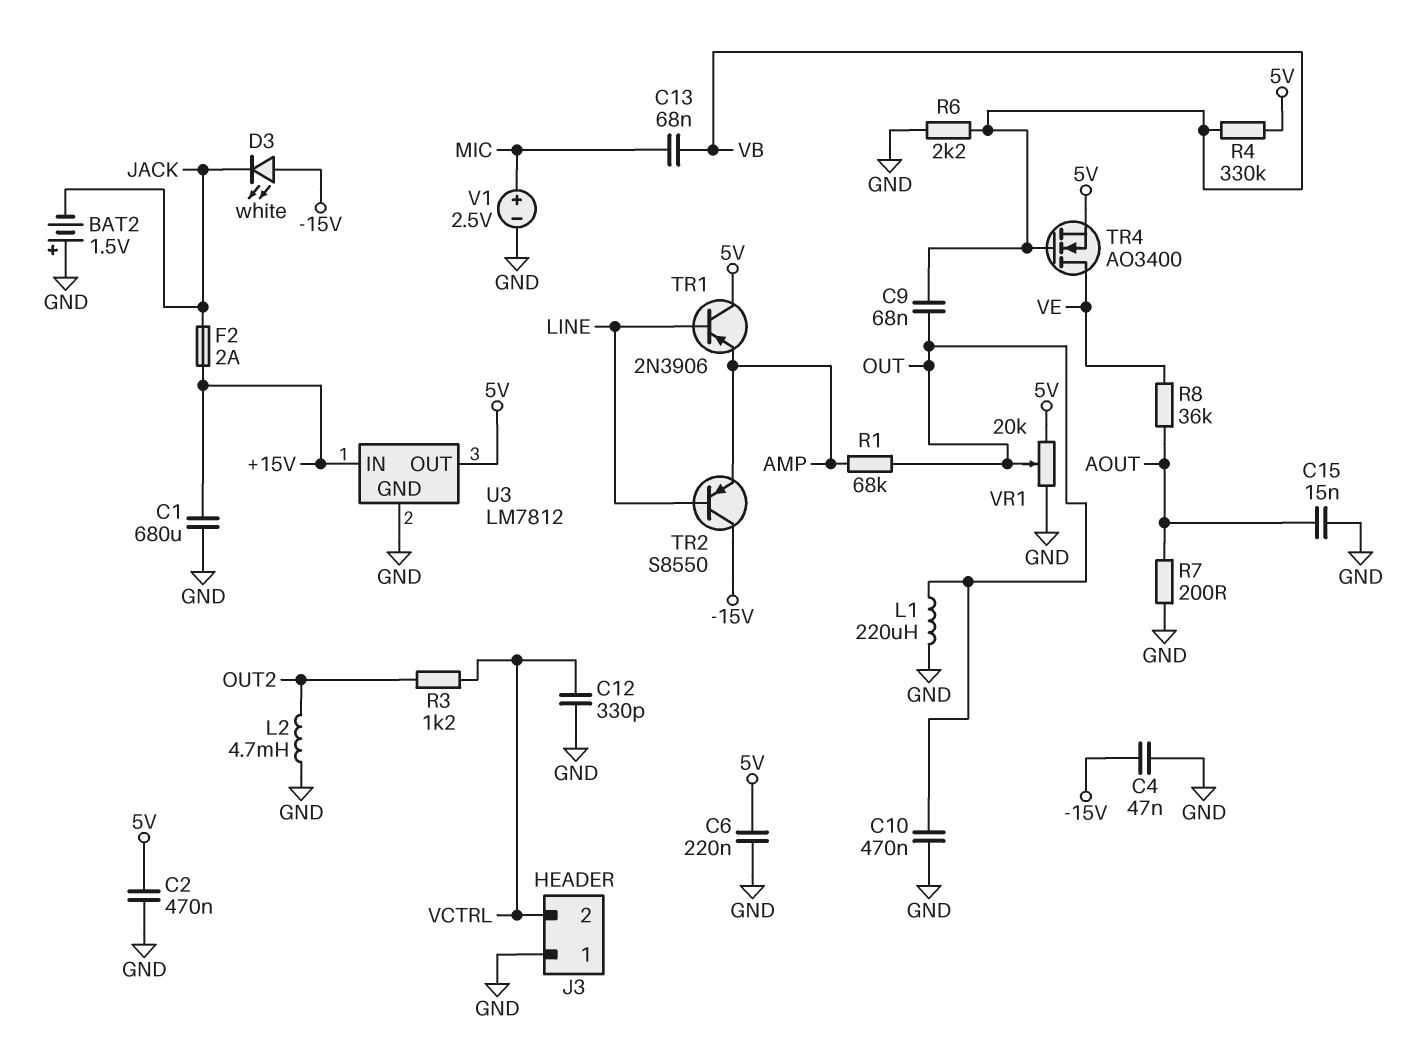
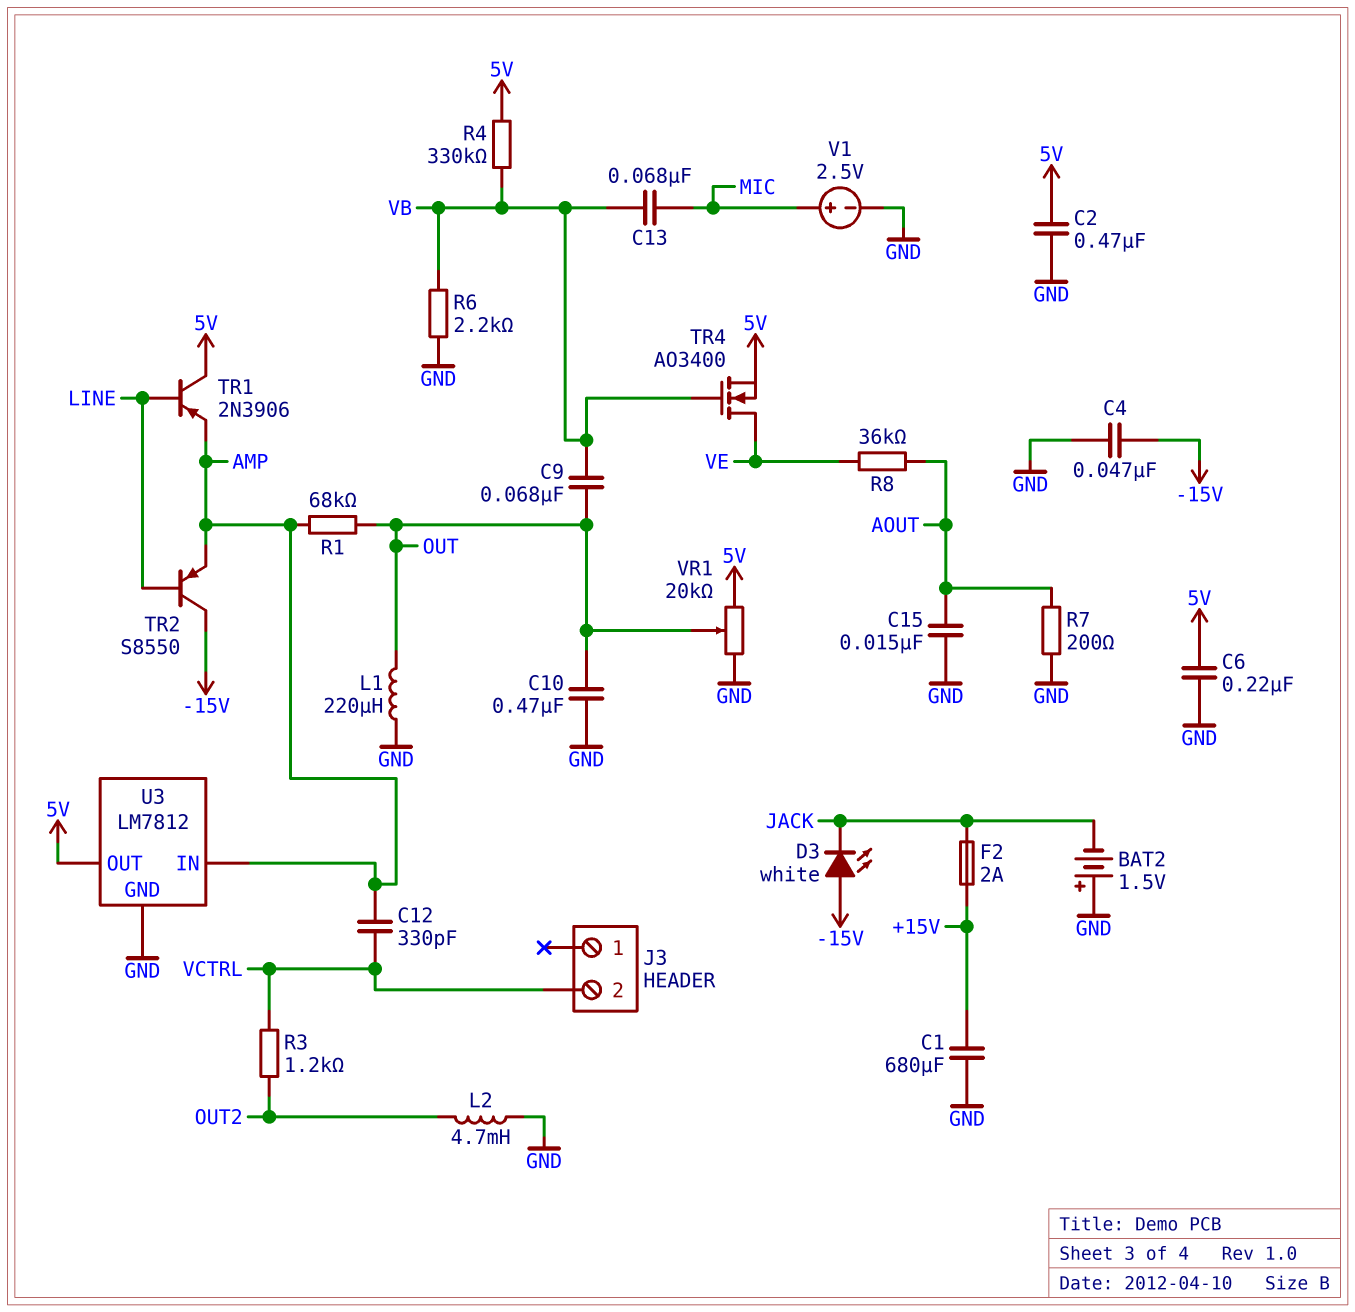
C12: 330pF (GND, VCTRL) -> 330pF (AMP, VCTRL)
J3 pin 1: GND -> none
U3 pin IN: +15V -> AMP

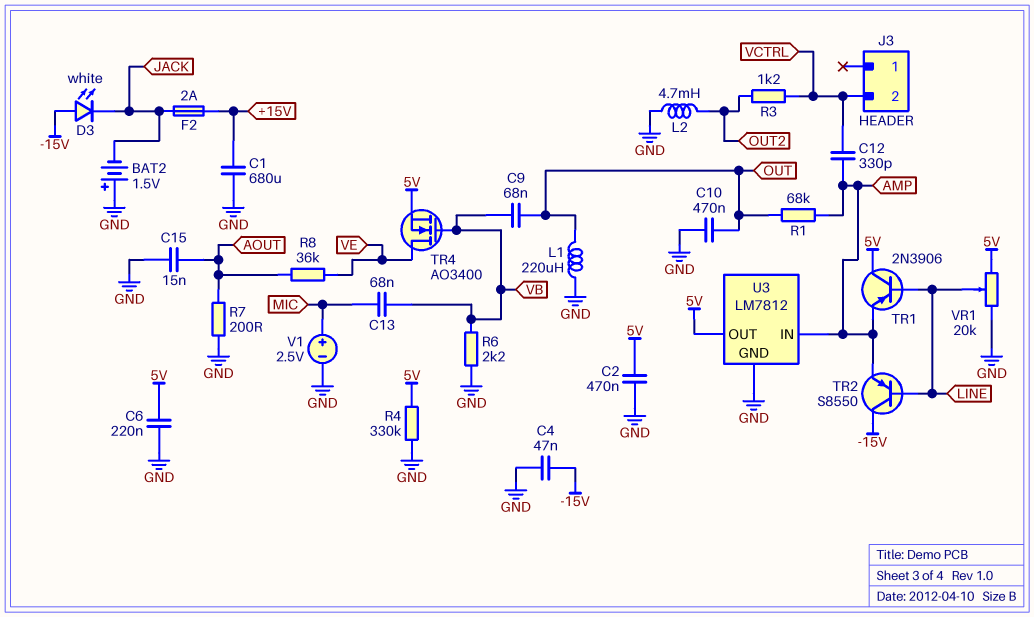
R4: 330k (5V, VB) -> 330k (5V, GND)
VR1: 20k (5V, GND, wiper OUT) -> 20k (5V, GND, wiper LINE)

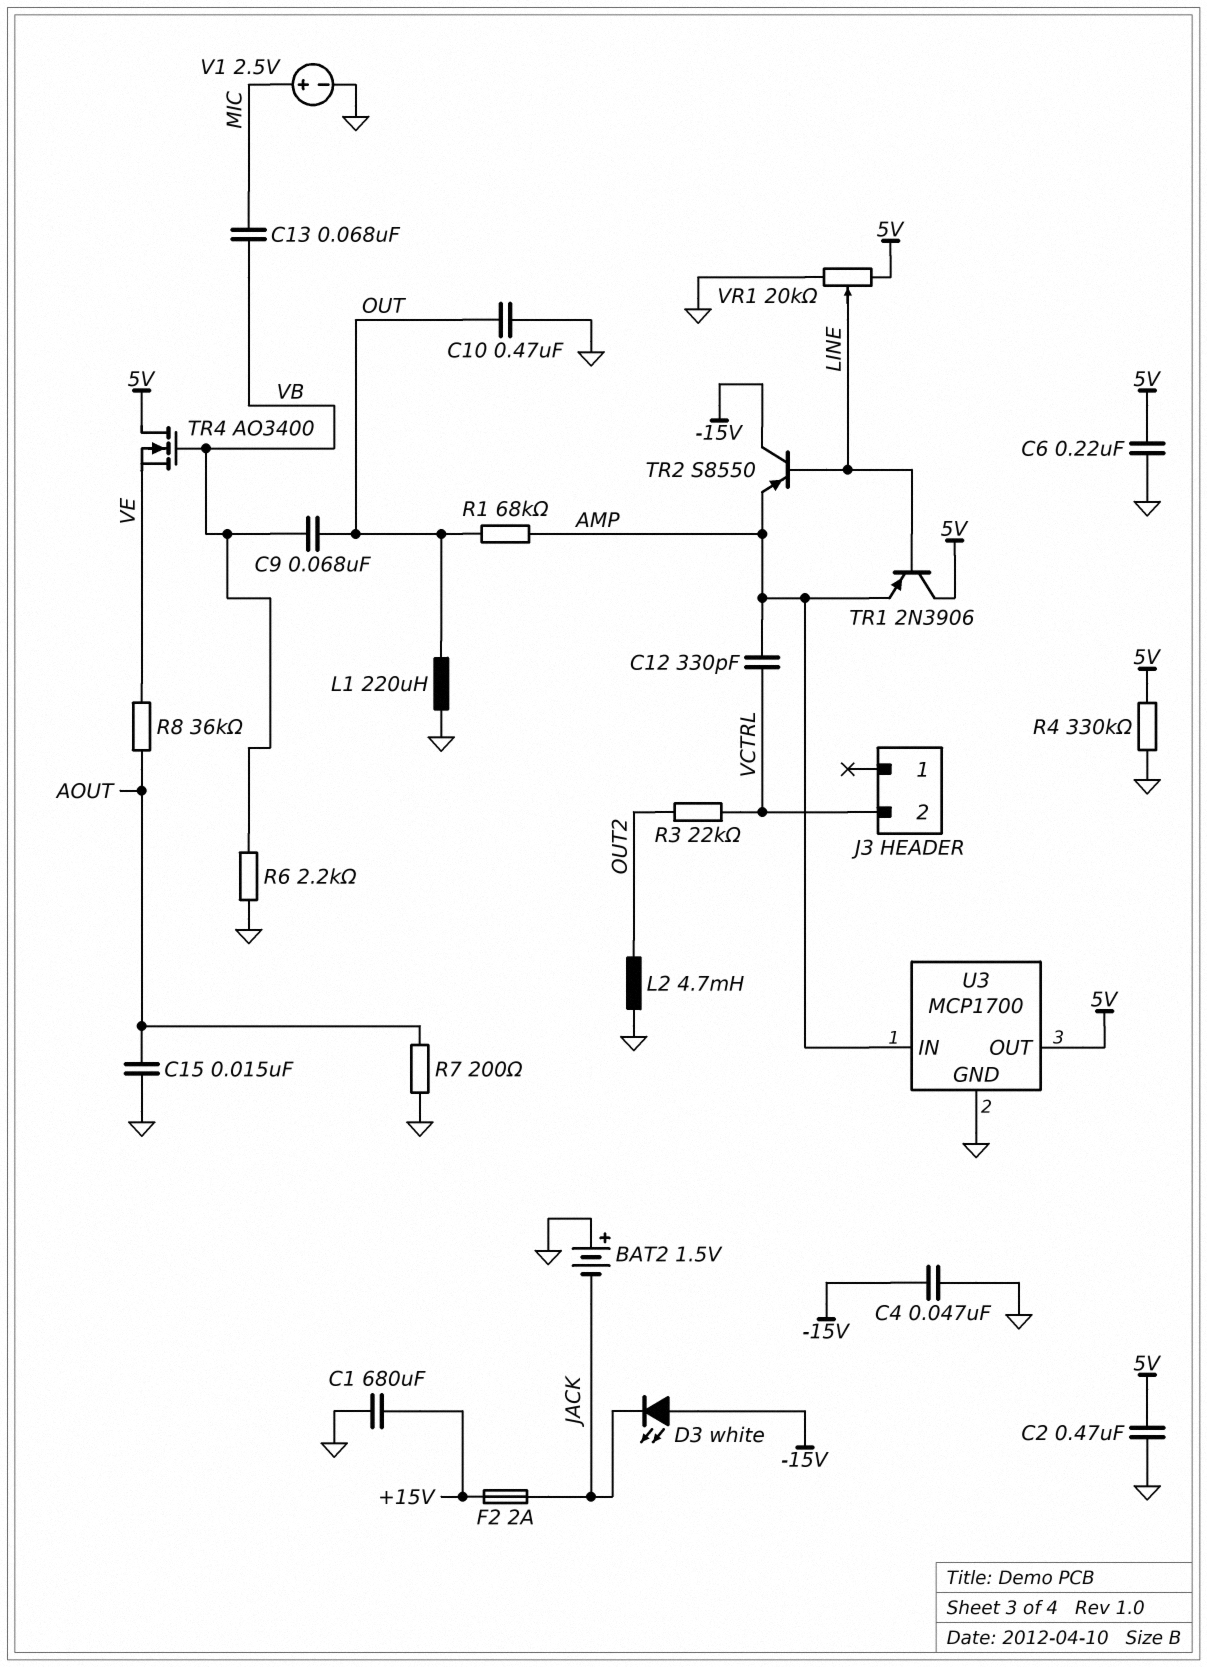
R3: 1.2k (OUT2, VCTRL) -> 22k (OUT2, VCTRL)
TR4: NMOS AO3400 (G VB, D VE, S 5V) -> NMOS AO3400 (G VB, D 5V, S VE)
U3: LM7812 -> MCP1700

